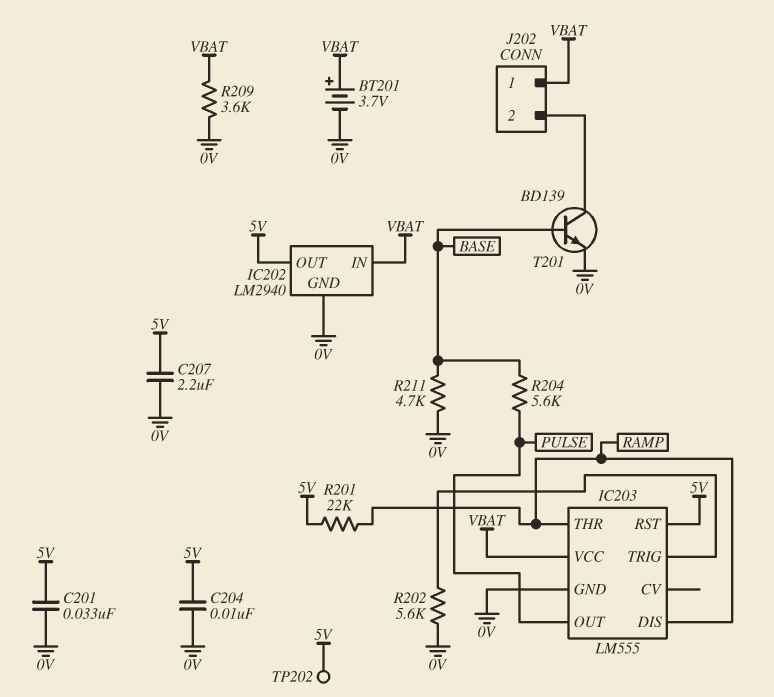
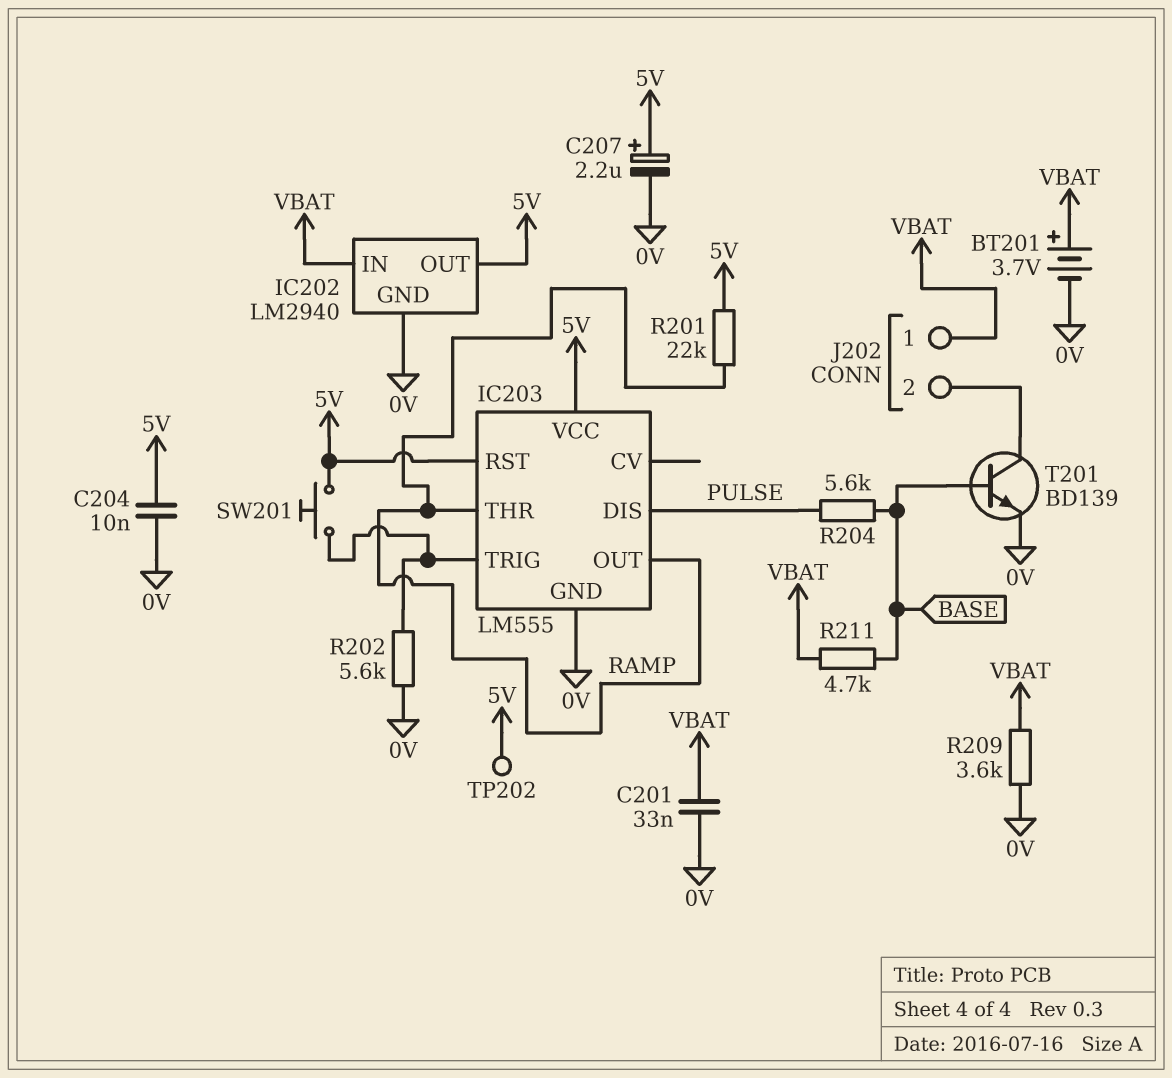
C201: 33nF (0V, 5V) -> 33nF (0V, VBAT)
C207: 2.2uF (0V, 5V) -> 2.2uF (plus 5V, minus 0V)
IC203 pin DIS: RAMP -> PULSE
IC203 pin OUT: PULSE -> RAMP
IC203 pin VCC: VBAT -> 5V
R211: 4.7k (0V, BASE) -> 4.7k (BASE, VBAT)
SW201: none -> button (5V, IC203/TRIG)

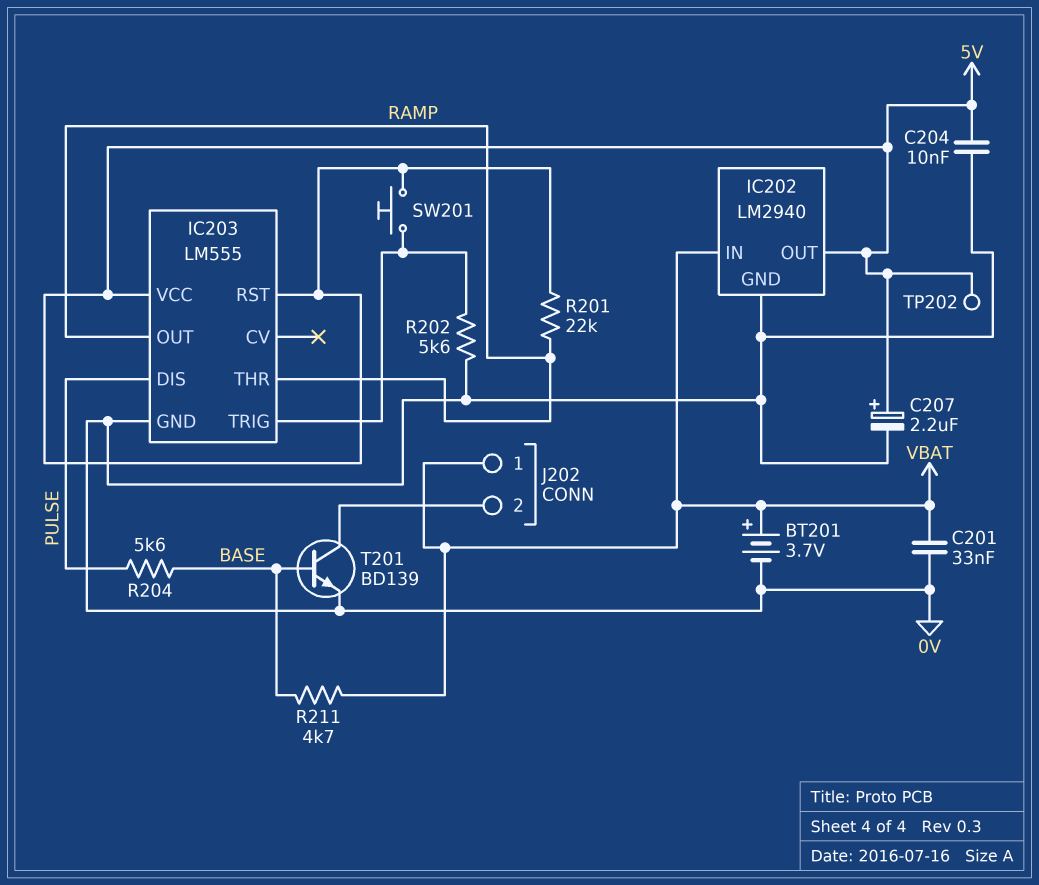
R209: 3.6k (0V, VBAT) -> none

